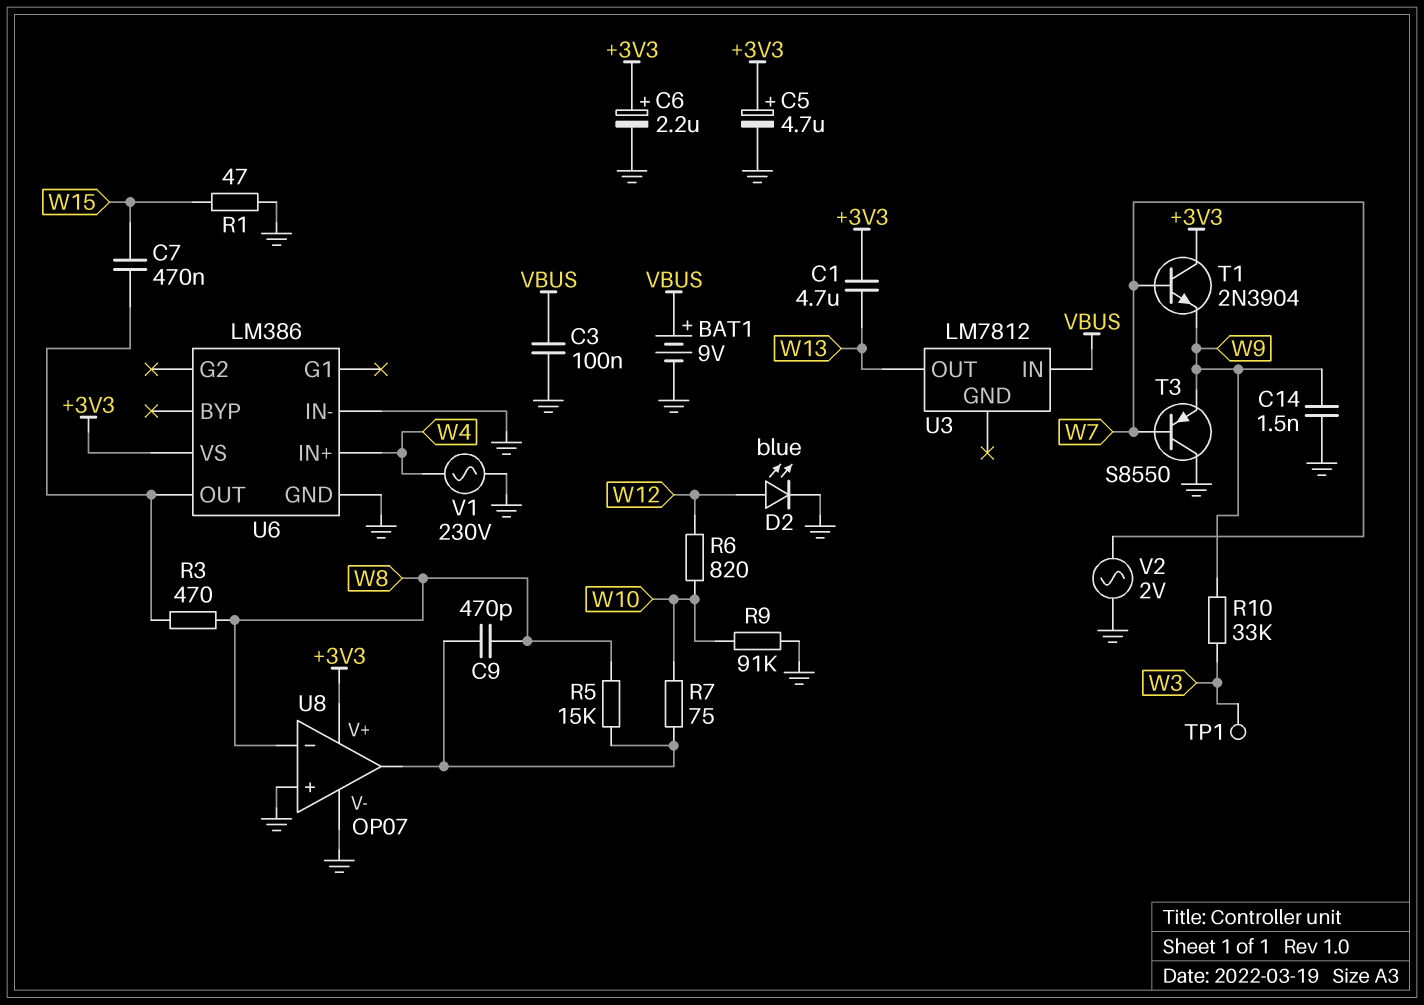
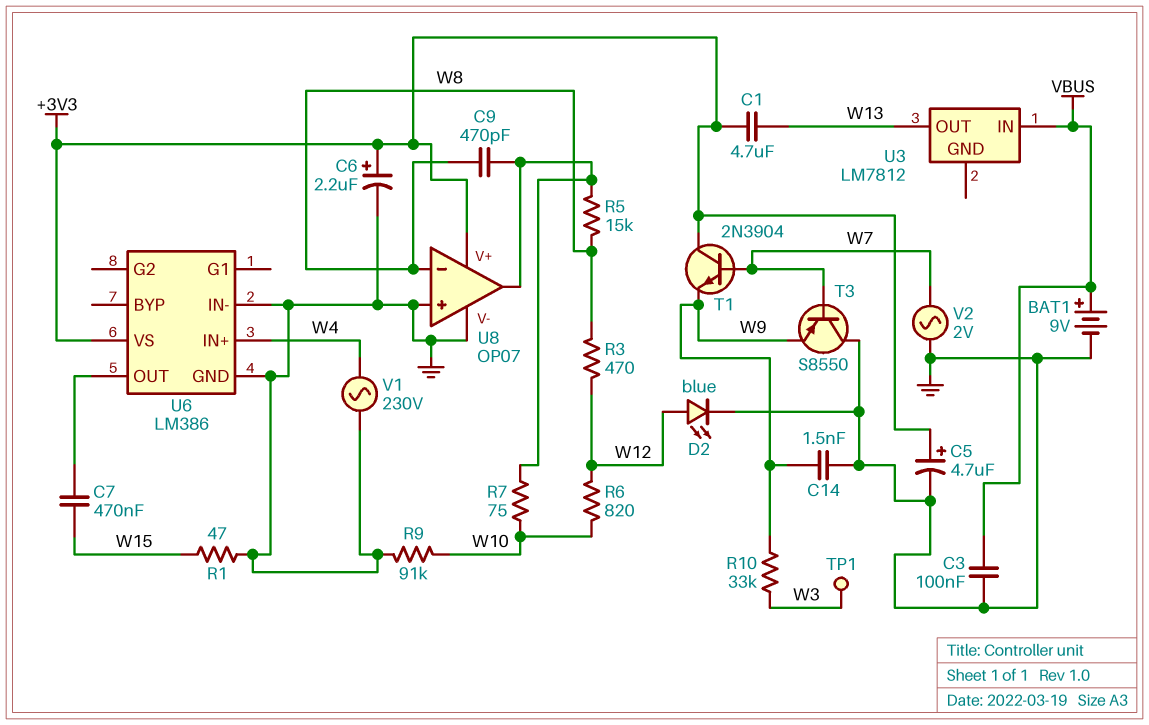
R3: 470 (U6/OUT, W8) -> 470 (W8, W12)

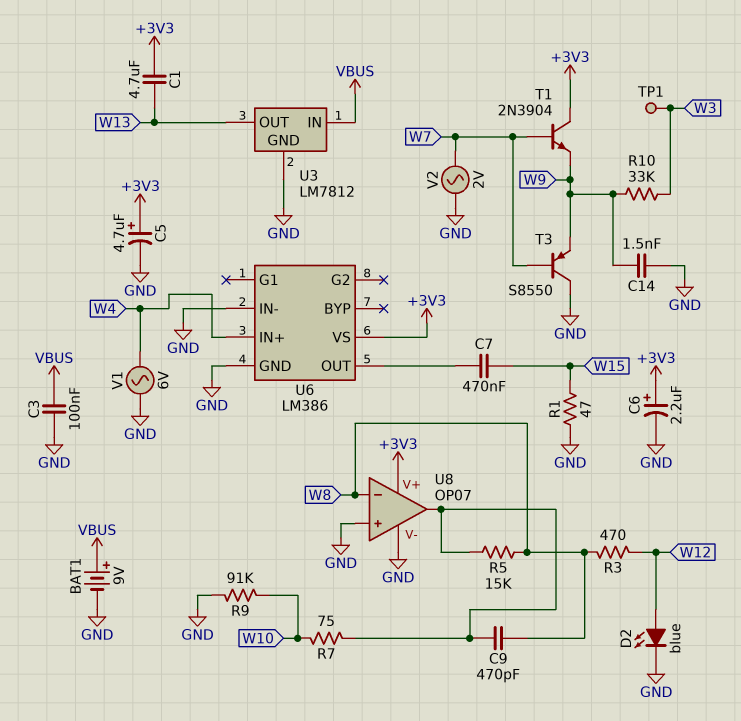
R6: 820 (W10, W12) -> none
U3 pin GND: none -> GND
V1: AC 230V (GND, W4) -> AC 6V (GND, W4)

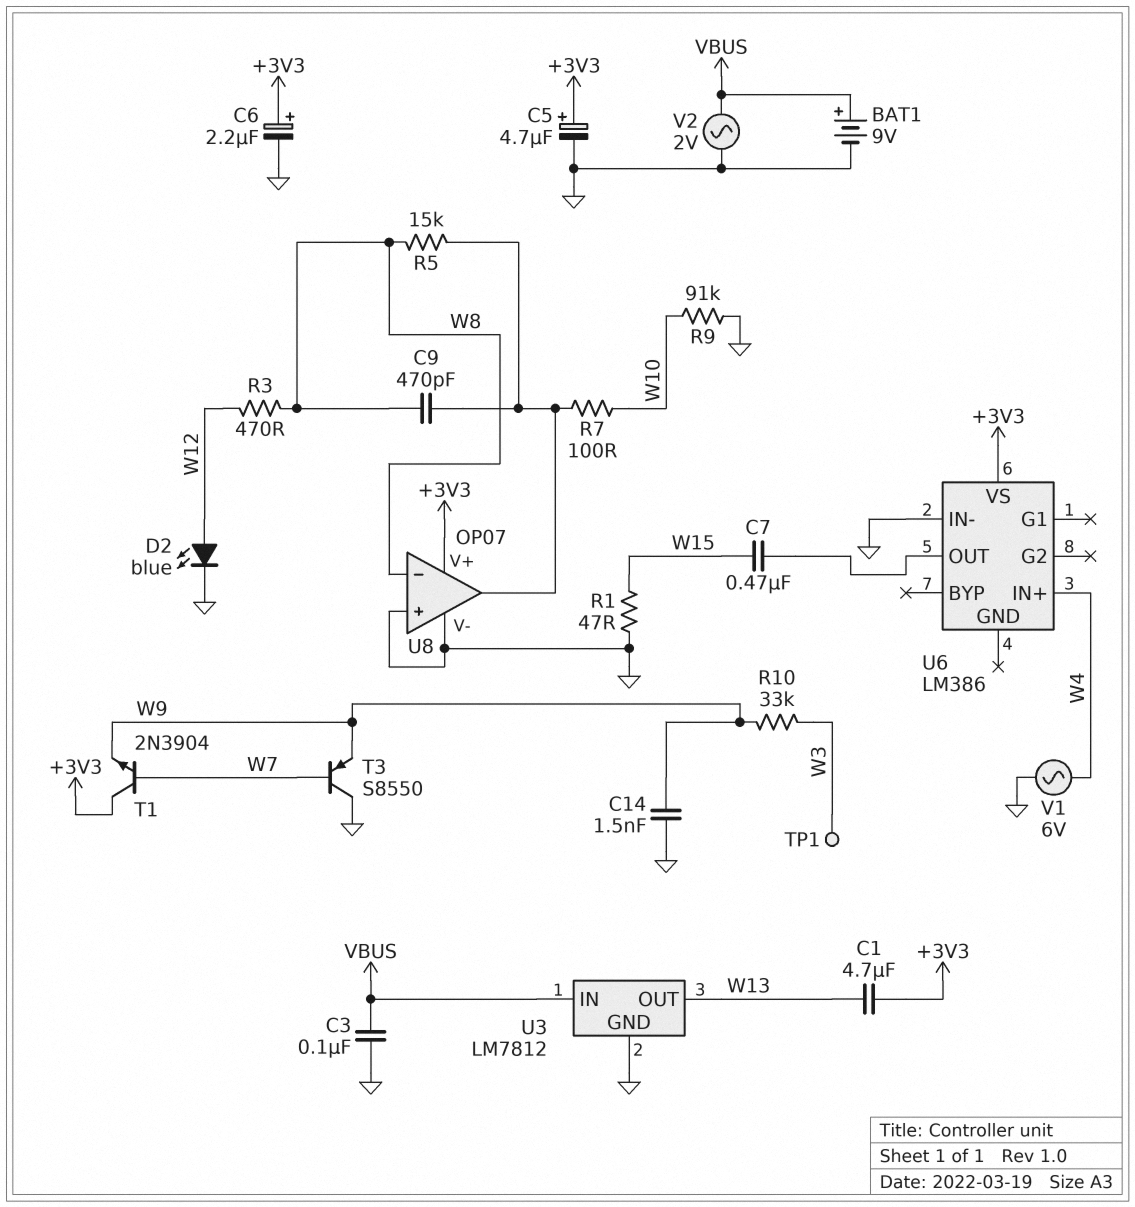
R7: 75 (U8/out, W10) -> 100 (U8/out, W10)
U6 pin GND: GND -> none
V2: AC 2V (GND, W7) -> AC 2V (GND, VBUS)

